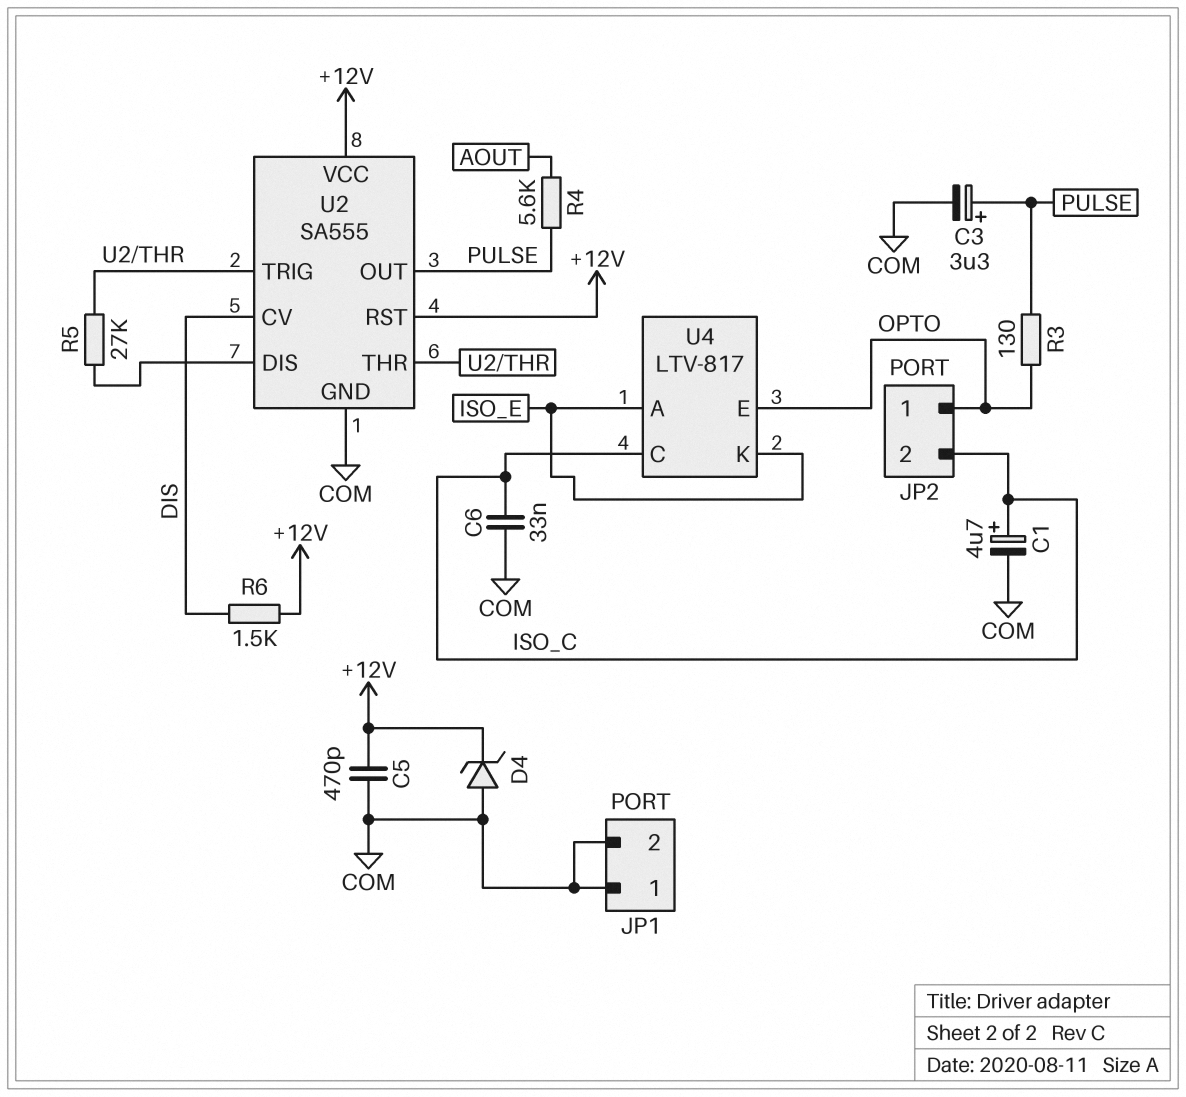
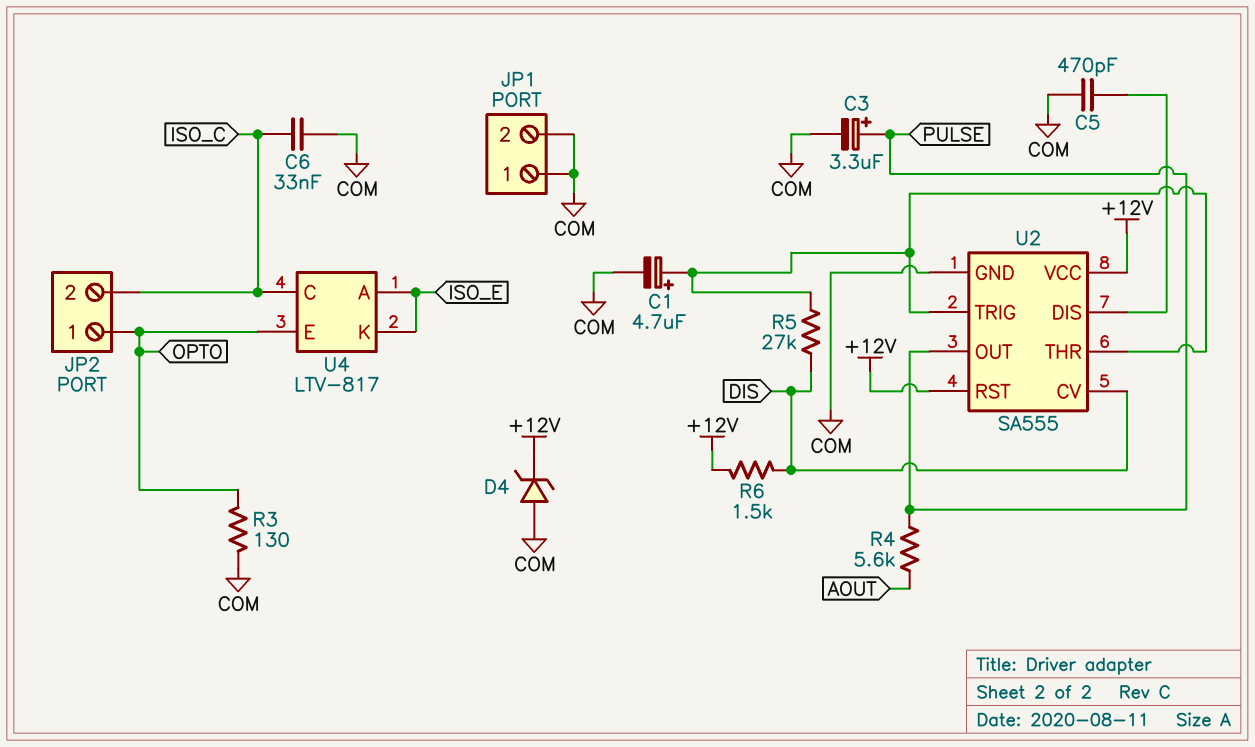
C1: 4.7uF (plus ISO_C, minus COM) -> 4.7uF (plus U2/THR, minus COM)
C5: 470pF (+12V, COM) -> 470pF (COM, U2/DIS)
R3: 130 (OPTO, PULSE) -> 130 (COM, OPTO)
R5: 27k (U2/DIS, U2/THR) -> 27k (DIS, U2/THR)

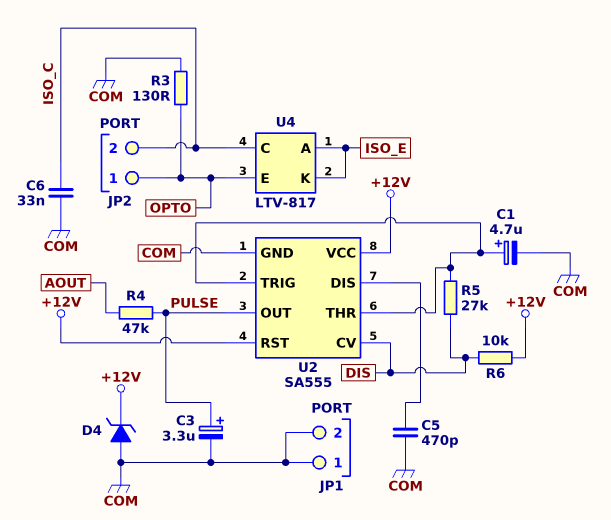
R4: 5.6k (AOUT, PULSE) -> 47k (AOUT, PULSE)
R6: 1.5k (+12V, DIS) -> 10k (+12V, DIS)

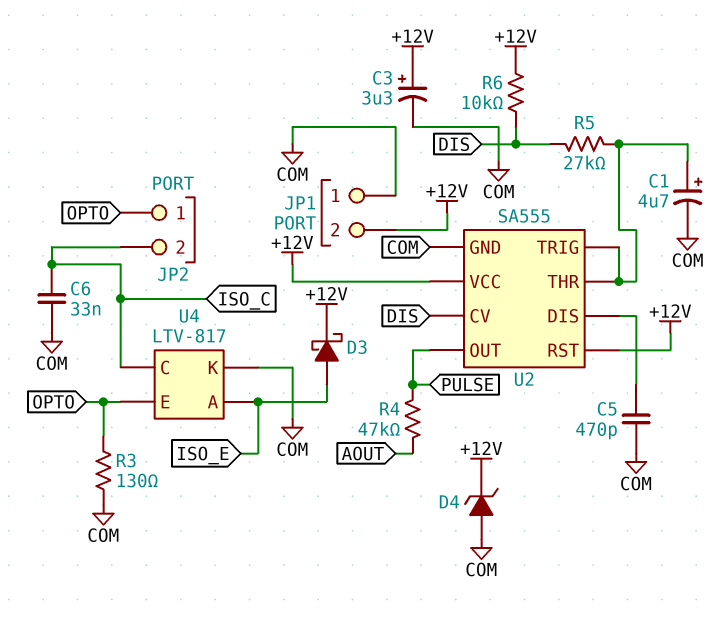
C3: 3.3uF (plus PULSE, minus COM) -> 3.3uF (plus +12V, minus COM)
D3: none -> schottky (A ISO_E, K +12V)
JP1 pin 2: COM -> +12V
U4 pin K: ISO_E -> COM

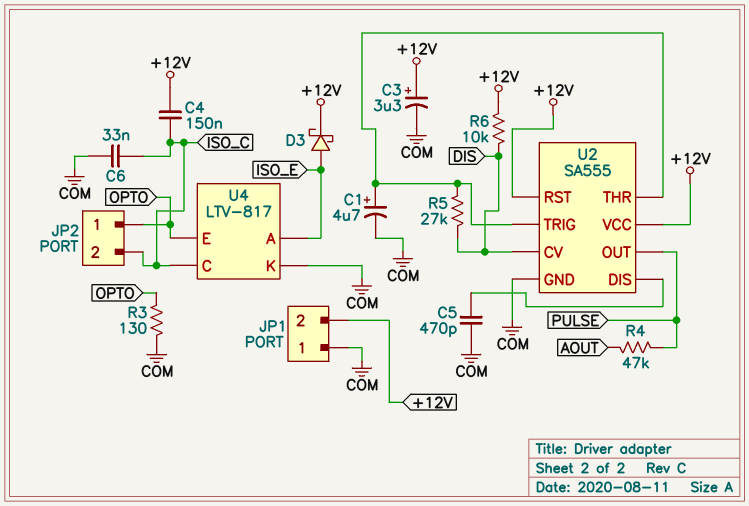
C4: none -> 150nF (+12V, ISO_C)
D4: zener (A COM, K +12V) -> none

